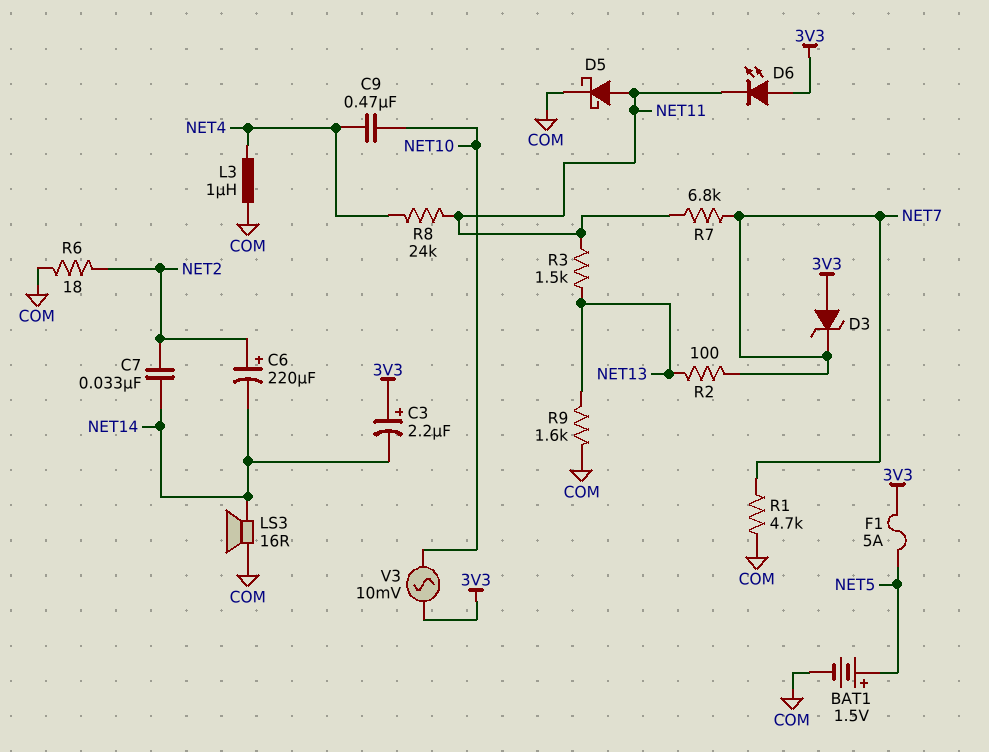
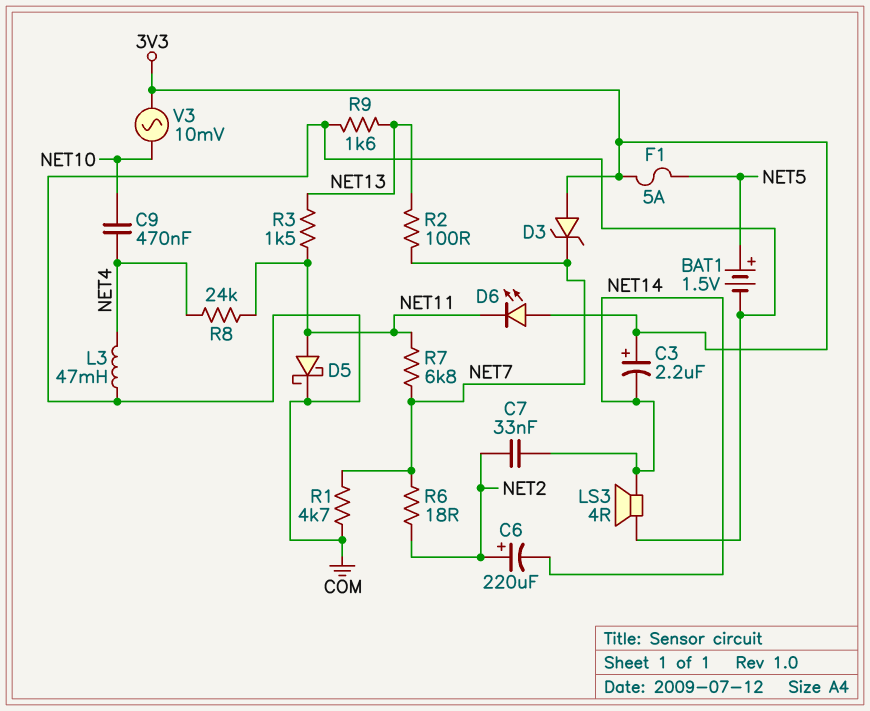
L3: 1uH (COM, NET4) -> 47mH (COM, NET4)
LS3: speaker 16R (COM, NET14) -> speaker 4R (COM, NET14)
R6: 18 (COM, NET2) -> 18 (NET2, NET7)

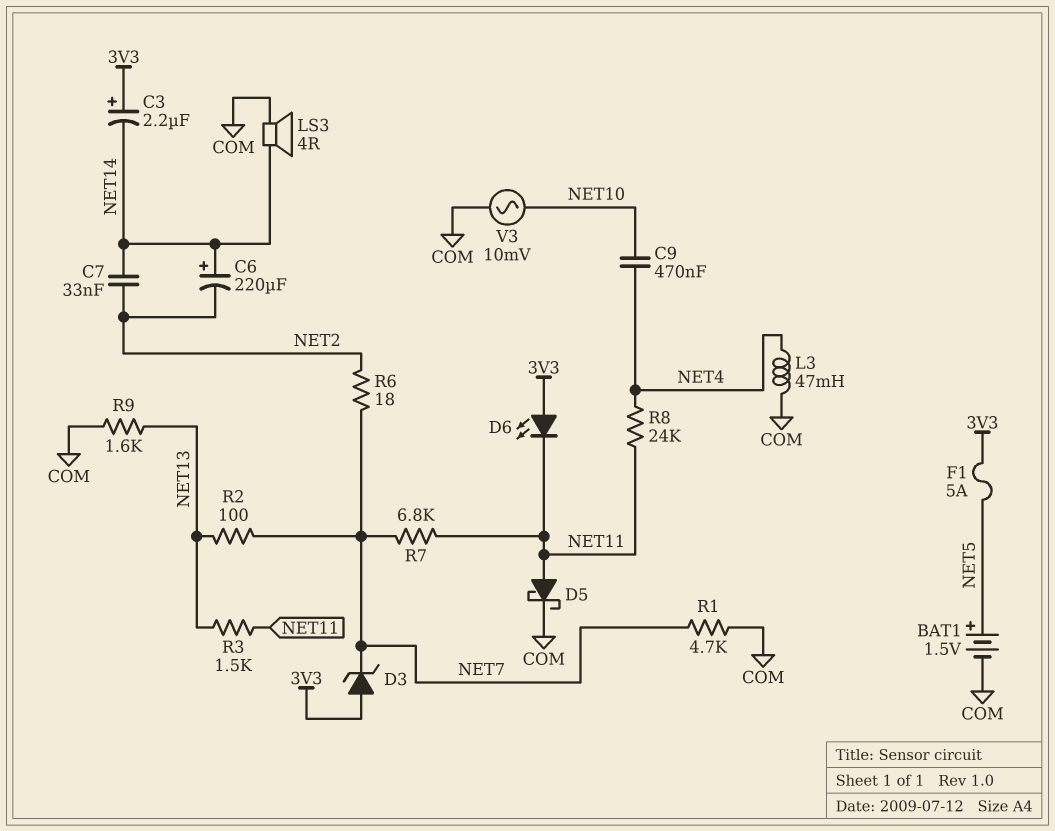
C6: 220uF (plus NET2, minus NET14) -> 220uF (plus NET14, minus NET2)
V3: AC 10mV (3V3, NET10) -> AC 10mV (COM, NET10)

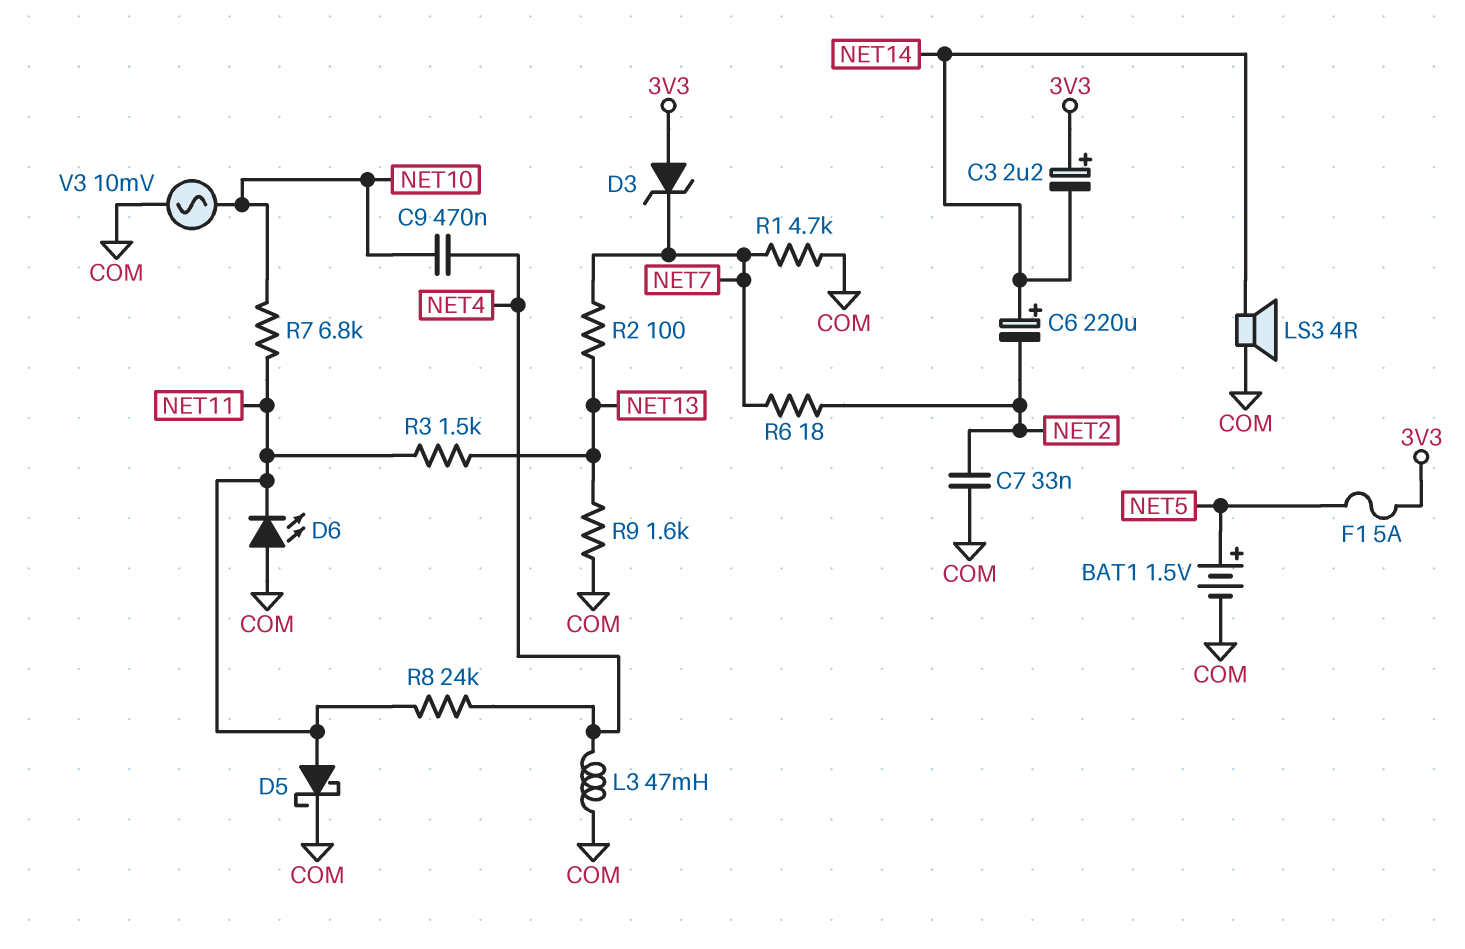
C7: 33nF (NET2, NET14) -> 33nF (COM, NET2)
D6: LED (A 3V3, K NET11) -> LED (A COM, K NET11)
R7: 6.8k (NET7, NET11) -> 6.8k (NET10, NET11)

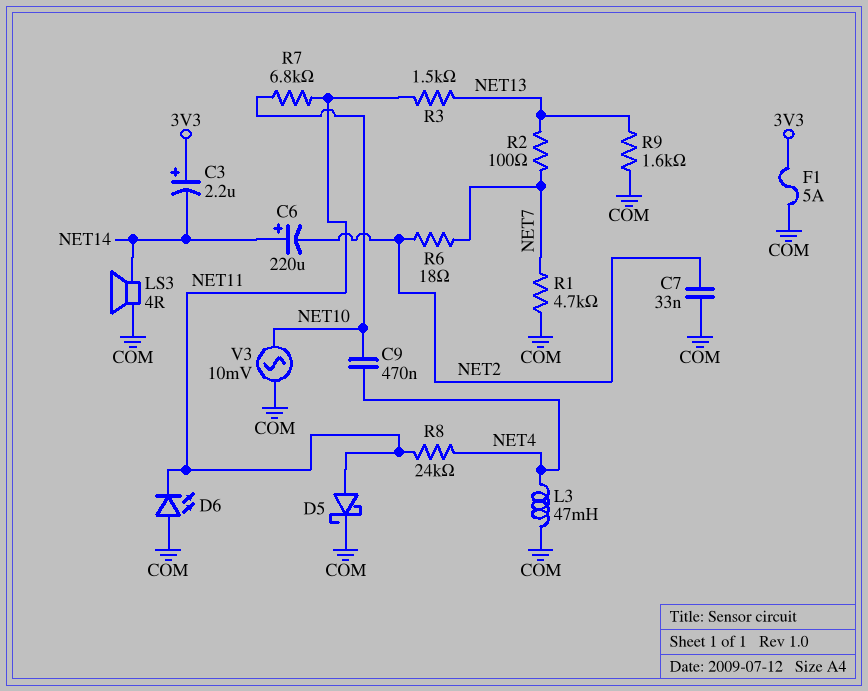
BAT1: 1.5V (plus NET5, minus COM) -> none
D3: zener (A 3V3, K NET7) -> none
F1: 5A (3V3, NET5) -> 5A (3V3, COM)

